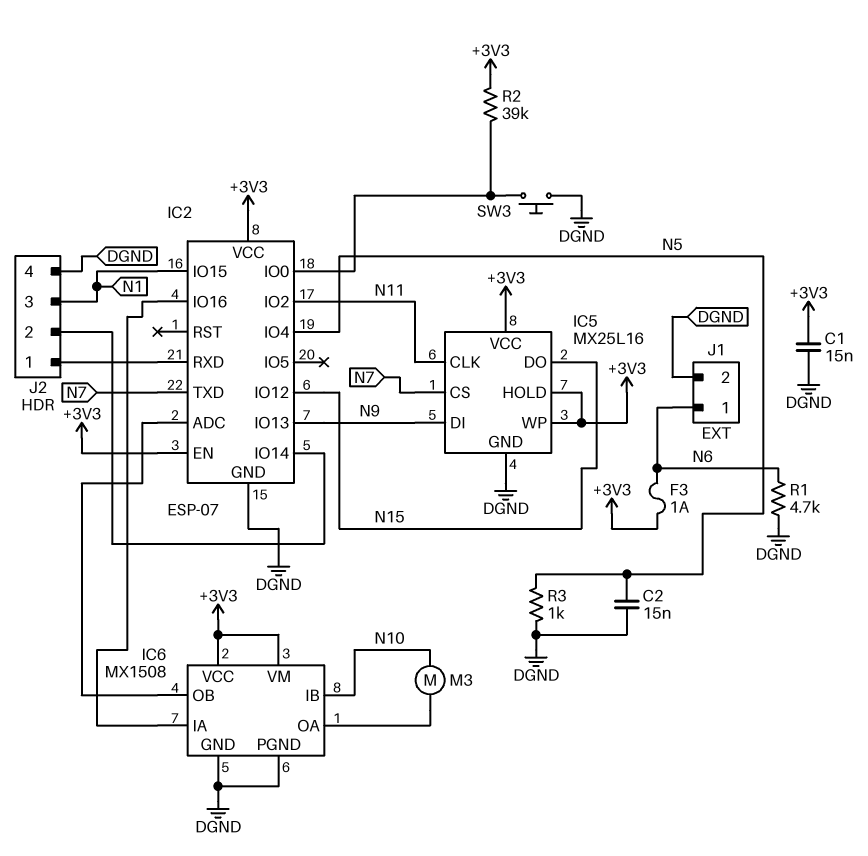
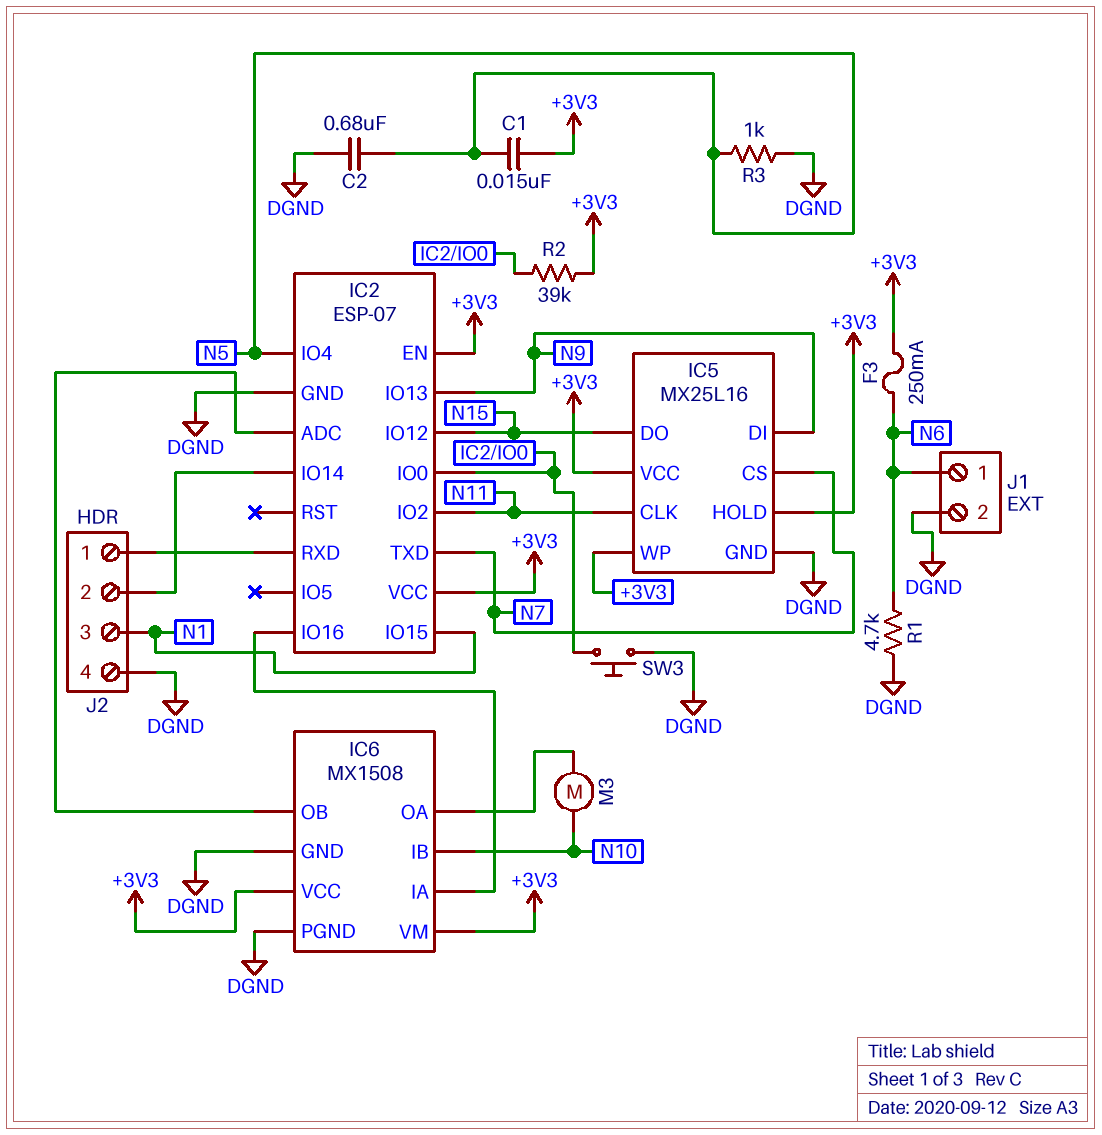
C1: 15nF (+3V3, DGND) -> 15nF (+3V3, N5)
C2: 15nF (DGND, N5) -> 680nF (DGND, N5)
F3: 1A (+3V3, N6) -> 250mA (+3V3, N6)

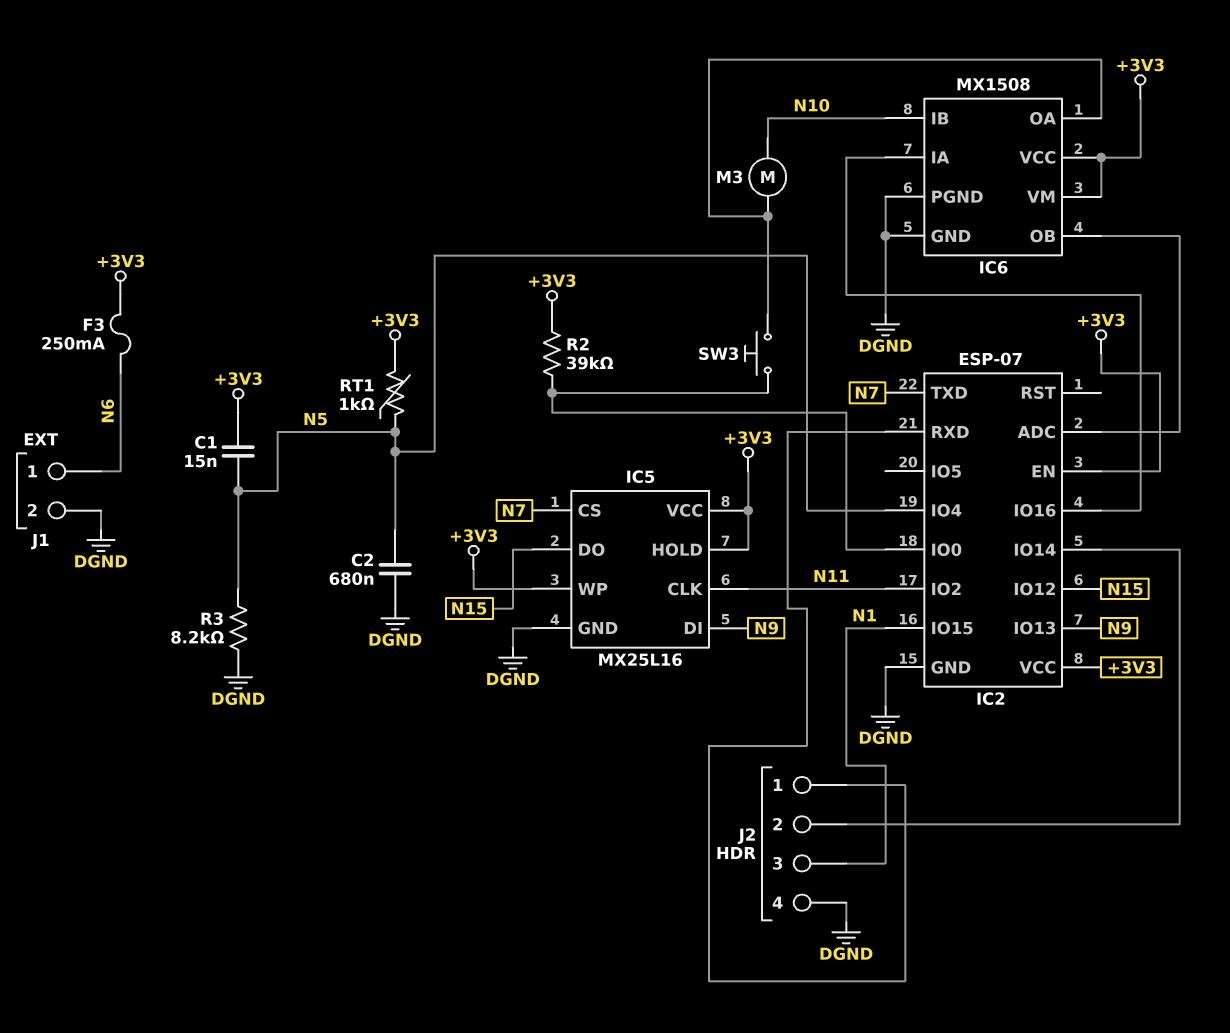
R1: 4.7k (DGND, N6) -> none
R3: 1k (DGND, N5) -> 8.2k (DGND, N5)
RT1: none -> 1k (+3V3, N5)
SW3: button (DGND, IC2/IO0) -> button (IC2/IO0, IC6/OA)

